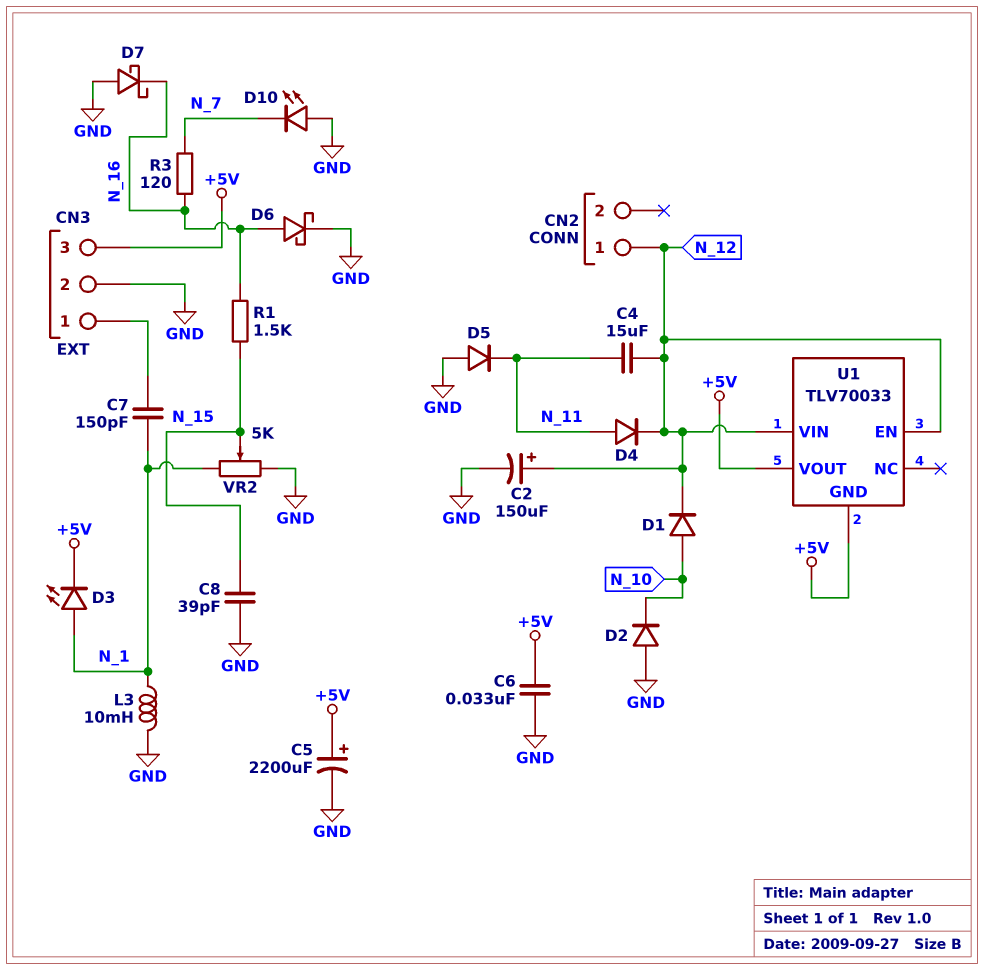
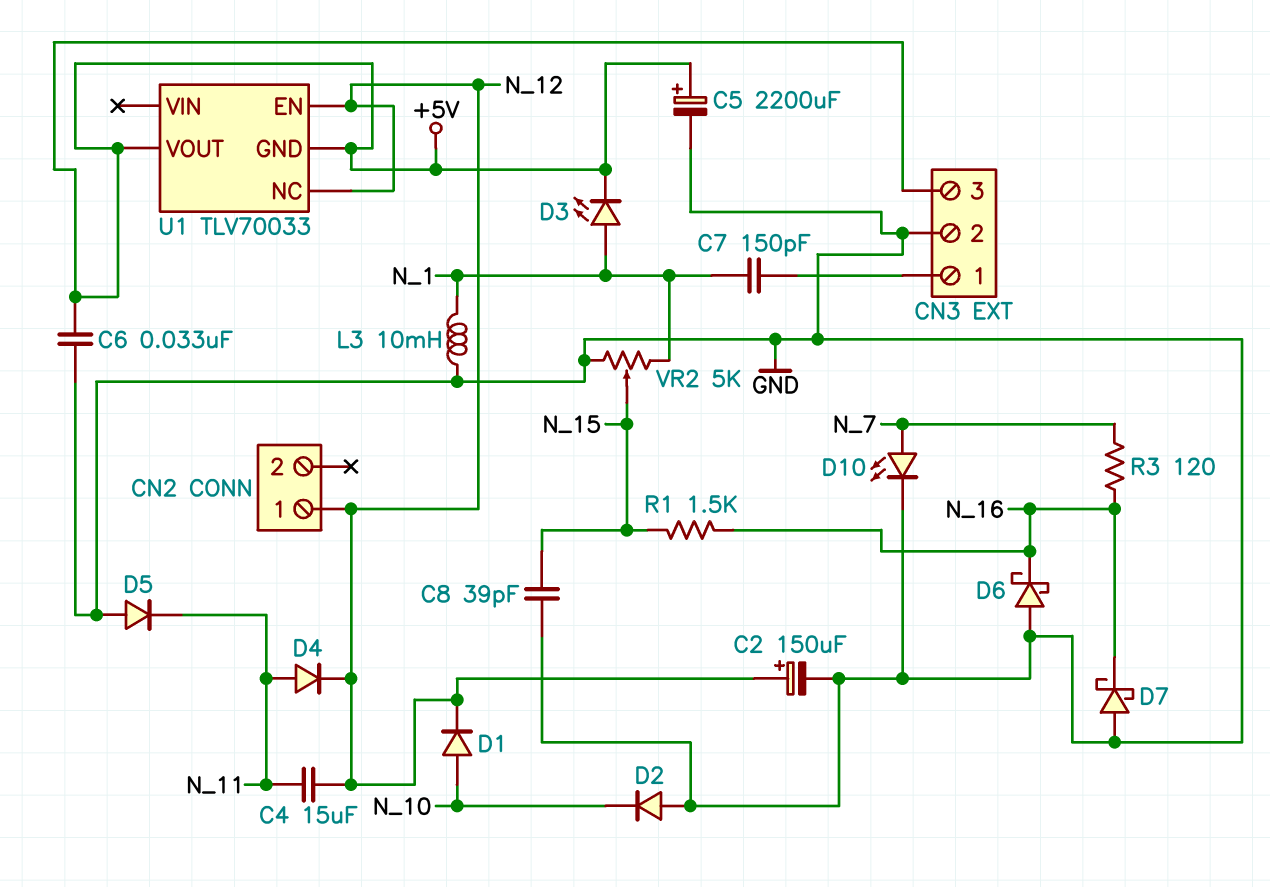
D6: schottky (A N_16, K GND) -> schottky (A GND, K N_16)
D10: LED (A GND, K N_7) -> LED (A N_7, K GND)
U1 pin NC: none -> N_12
U1 pin VIN: N_12 -> none

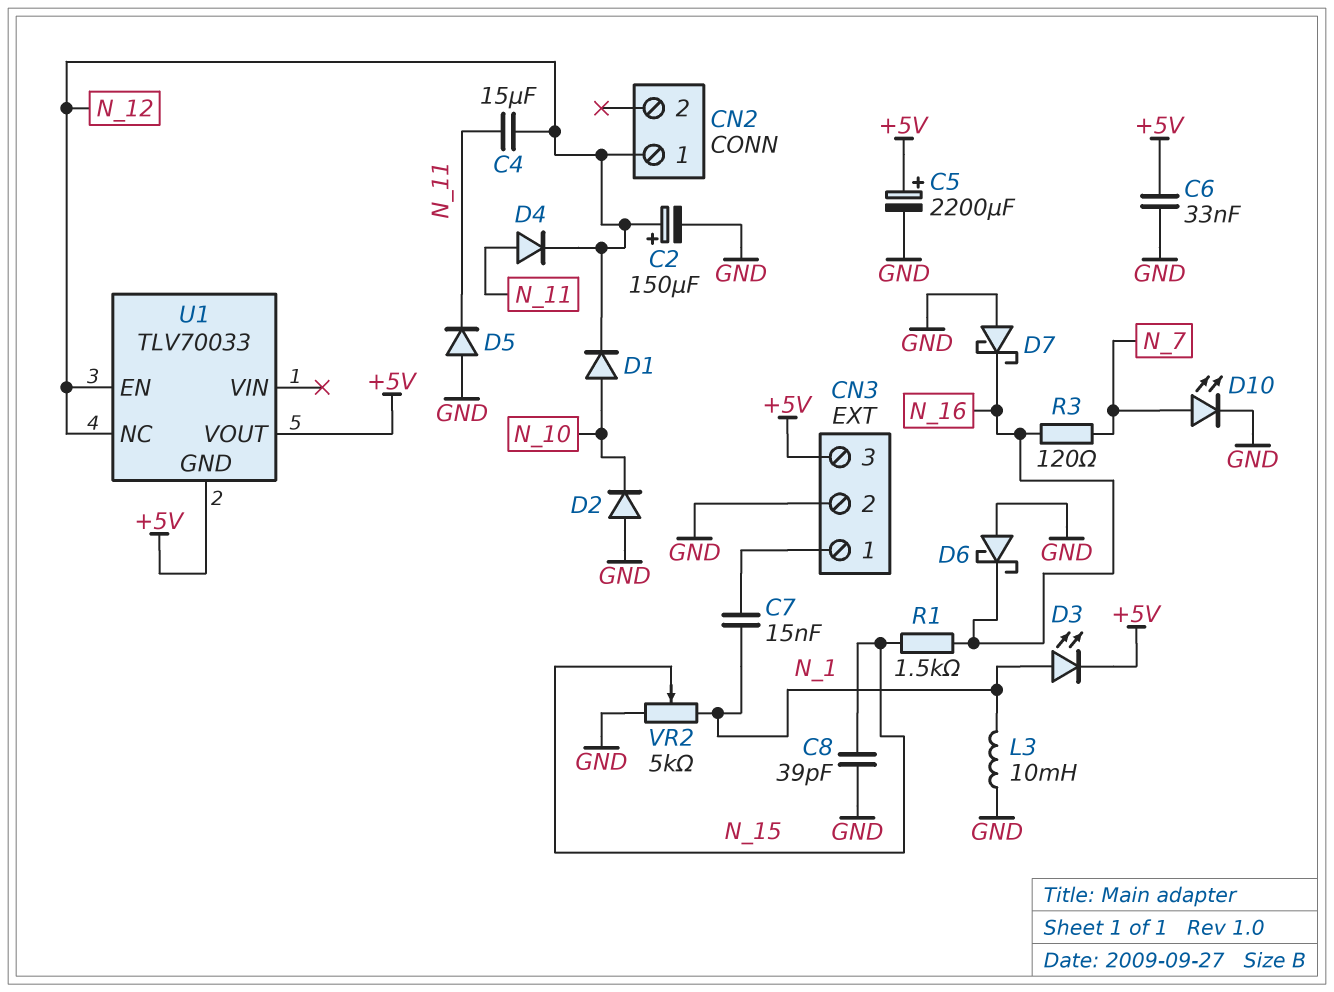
C7: 150pF (CN3/1, N_1) -> 15nF (CN3/1, N_1)

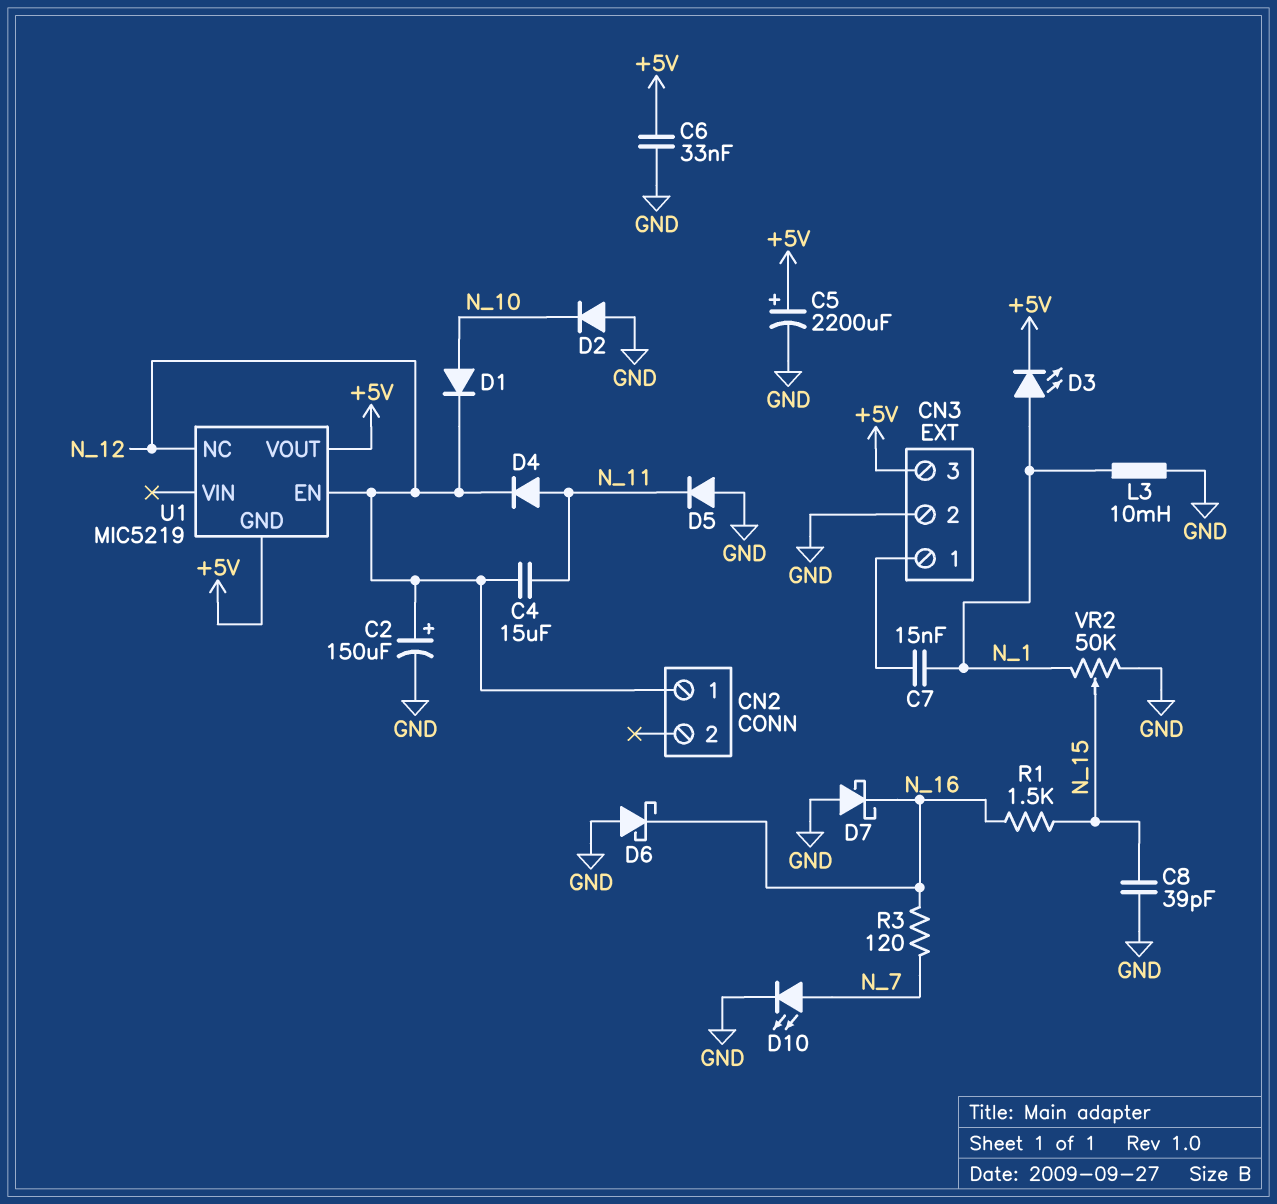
U1: TLV70033 -> MIC5219
VR2: 5k (GND, N_1, wiper N_15) -> 50k (GND, N_1, wiper N_15)

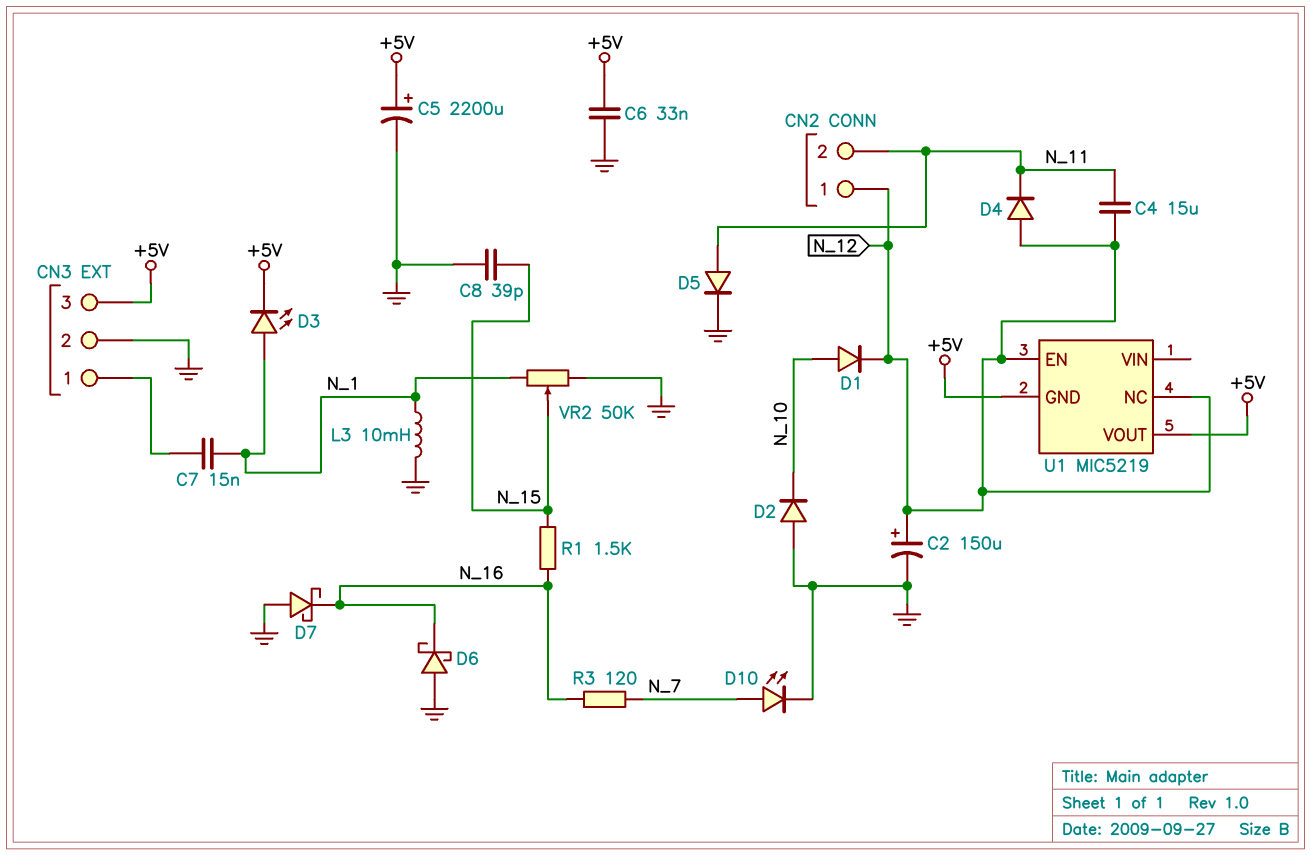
CN2 pin 2: none -> N_11
D4: diode (A N_11, K N_12) -> diode (A N_12, K N_11)
D5: diode (A GND, K N_11) -> diode (A N_11, K GND)

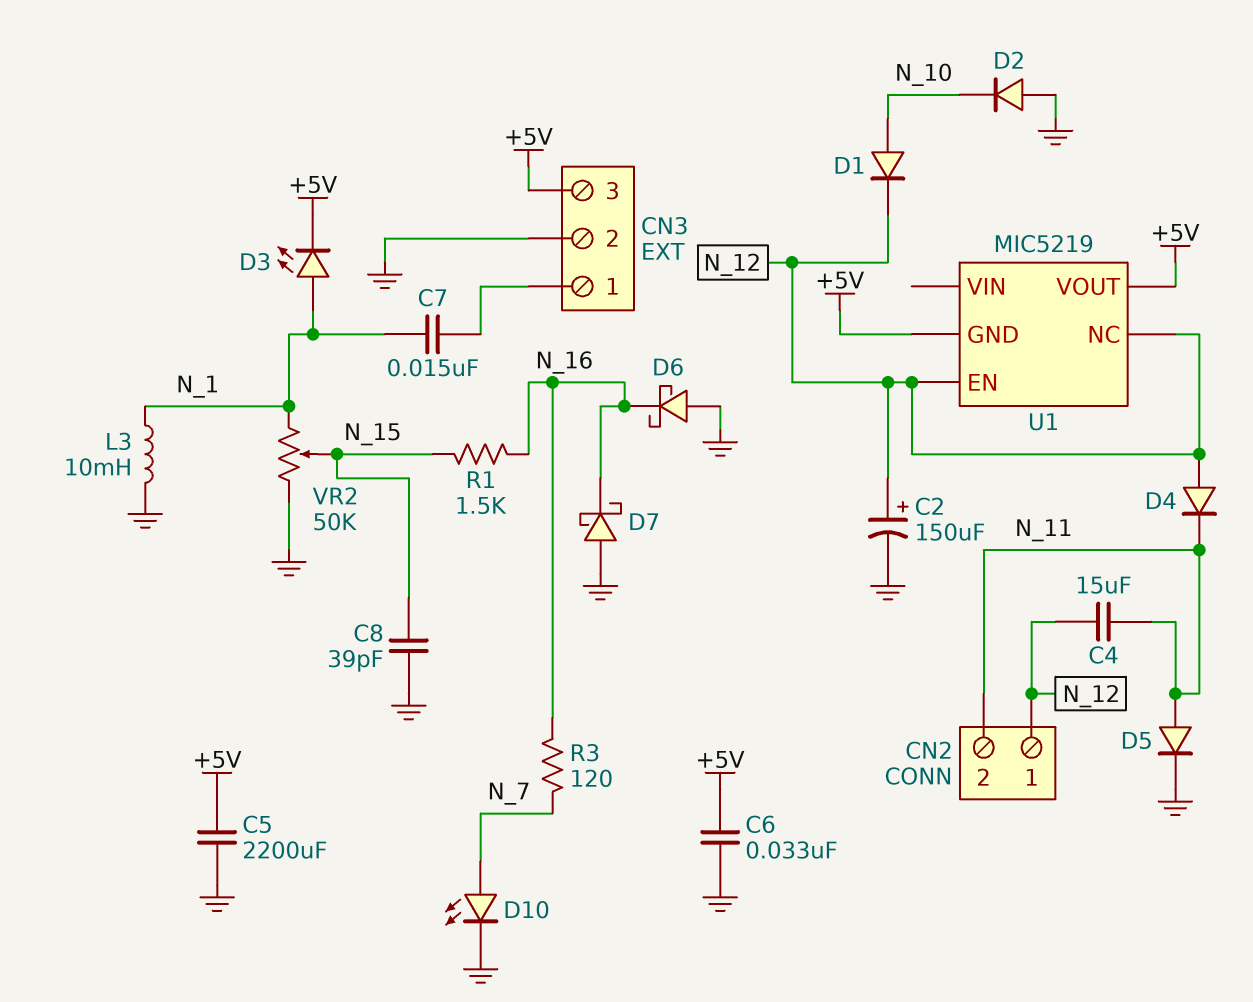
C5: 2200uF (plus +5V, minus GND) -> 2200uF (+5V, GND)

